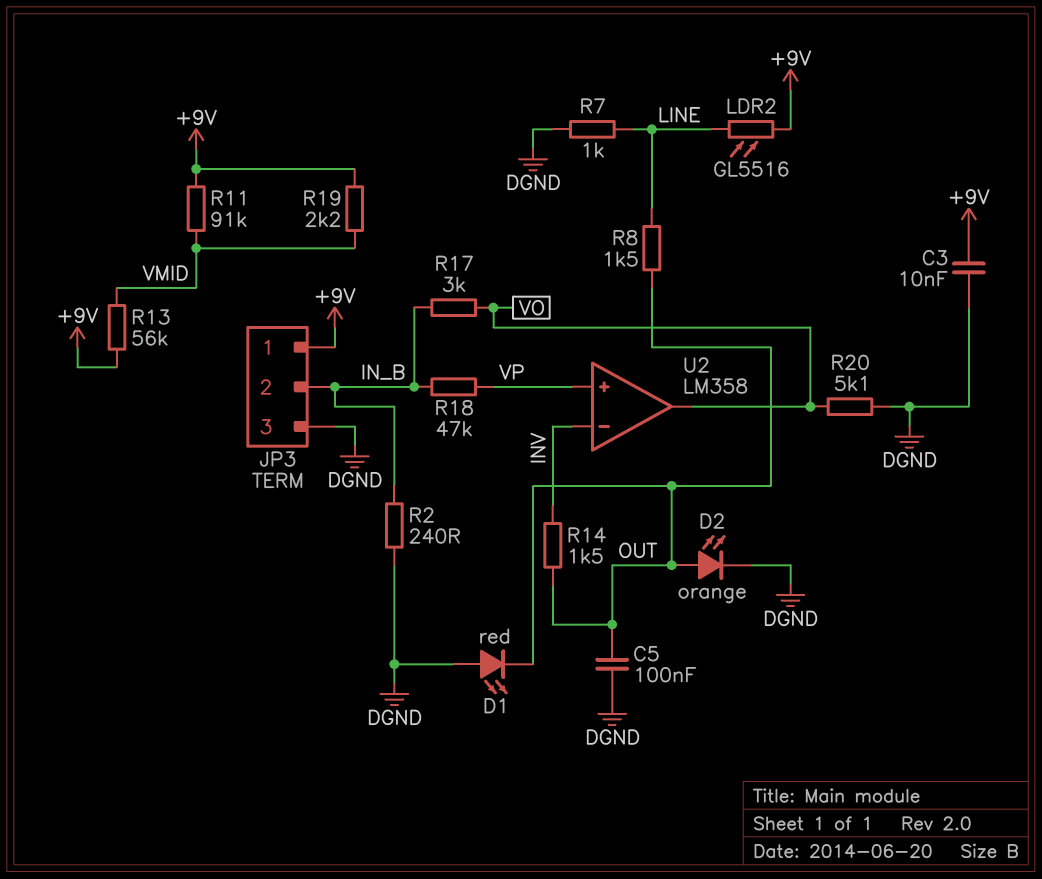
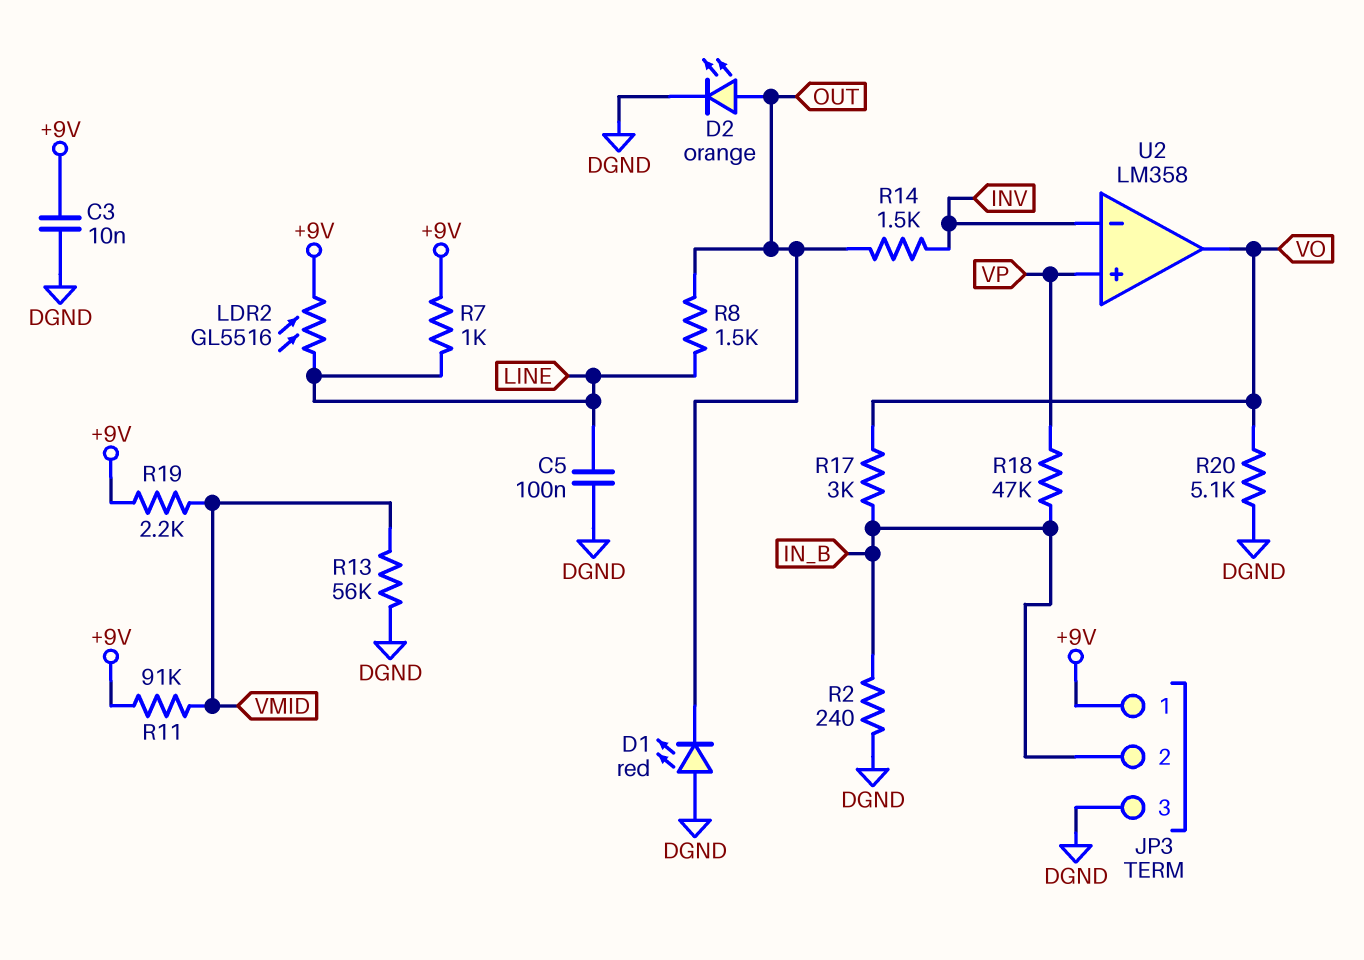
C5: 100nF (DGND, OUT) -> 100nF (DGND, LINE)
R7: 1k (DGND, LINE) -> 1k (+9V, LINE)
R13: 56k (+9V, VMID) -> 56k (DGND, VMID)

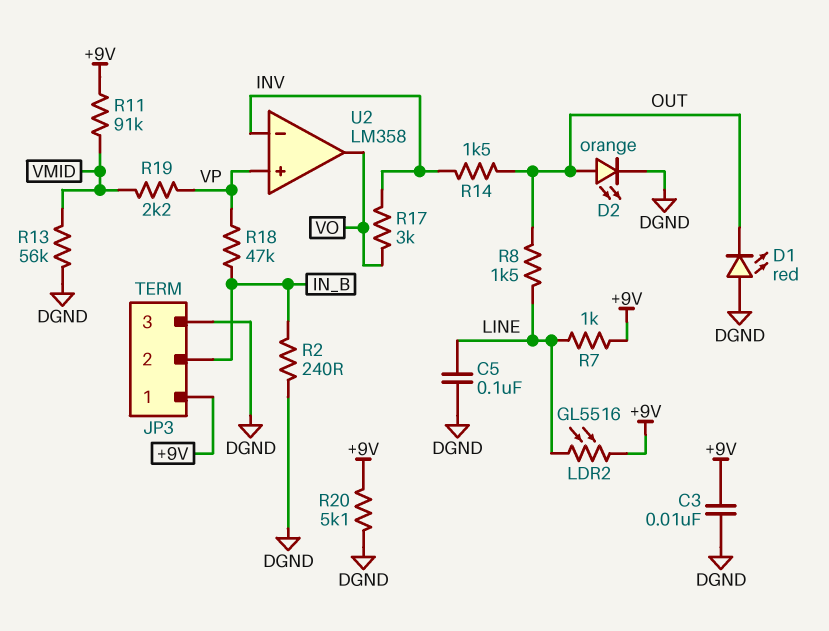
R17: 3k (IN_B, VO) -> 3k (INV, VO)
R19: 2.2k (+9V, VMID) -> 2.2k (VMID, VP)
R20: 5.1k (DGND, VO) -> 5.1k (+9V, DGND)

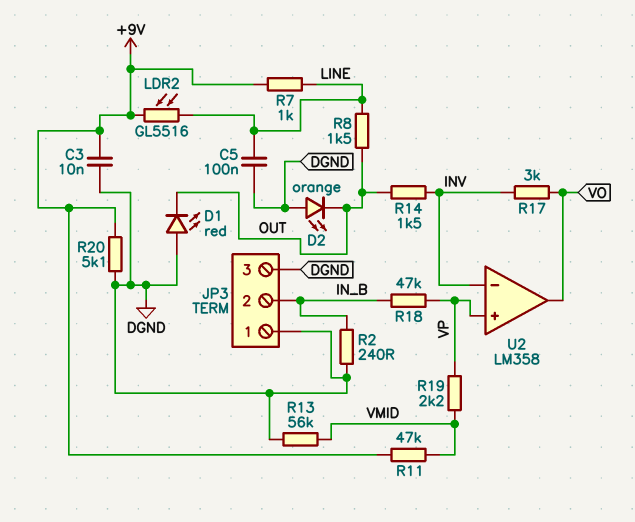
D2: LED orange (A OUT, K DGND) -> LED orange (A DGND, K OUT)
JP3 pin 1: +9V -> DGND
R11: 91k (+9V, VMID) -> 47k (+9V, VMID)

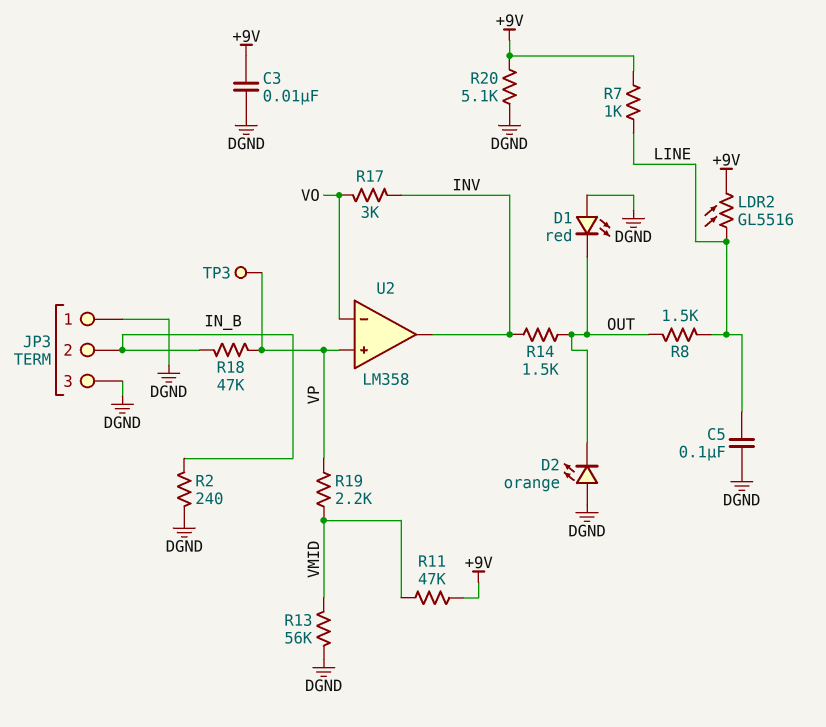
TP3: none -> test point (VP)
U2 pin in-: INV -> VO
U2 pin out: VO -> INV

